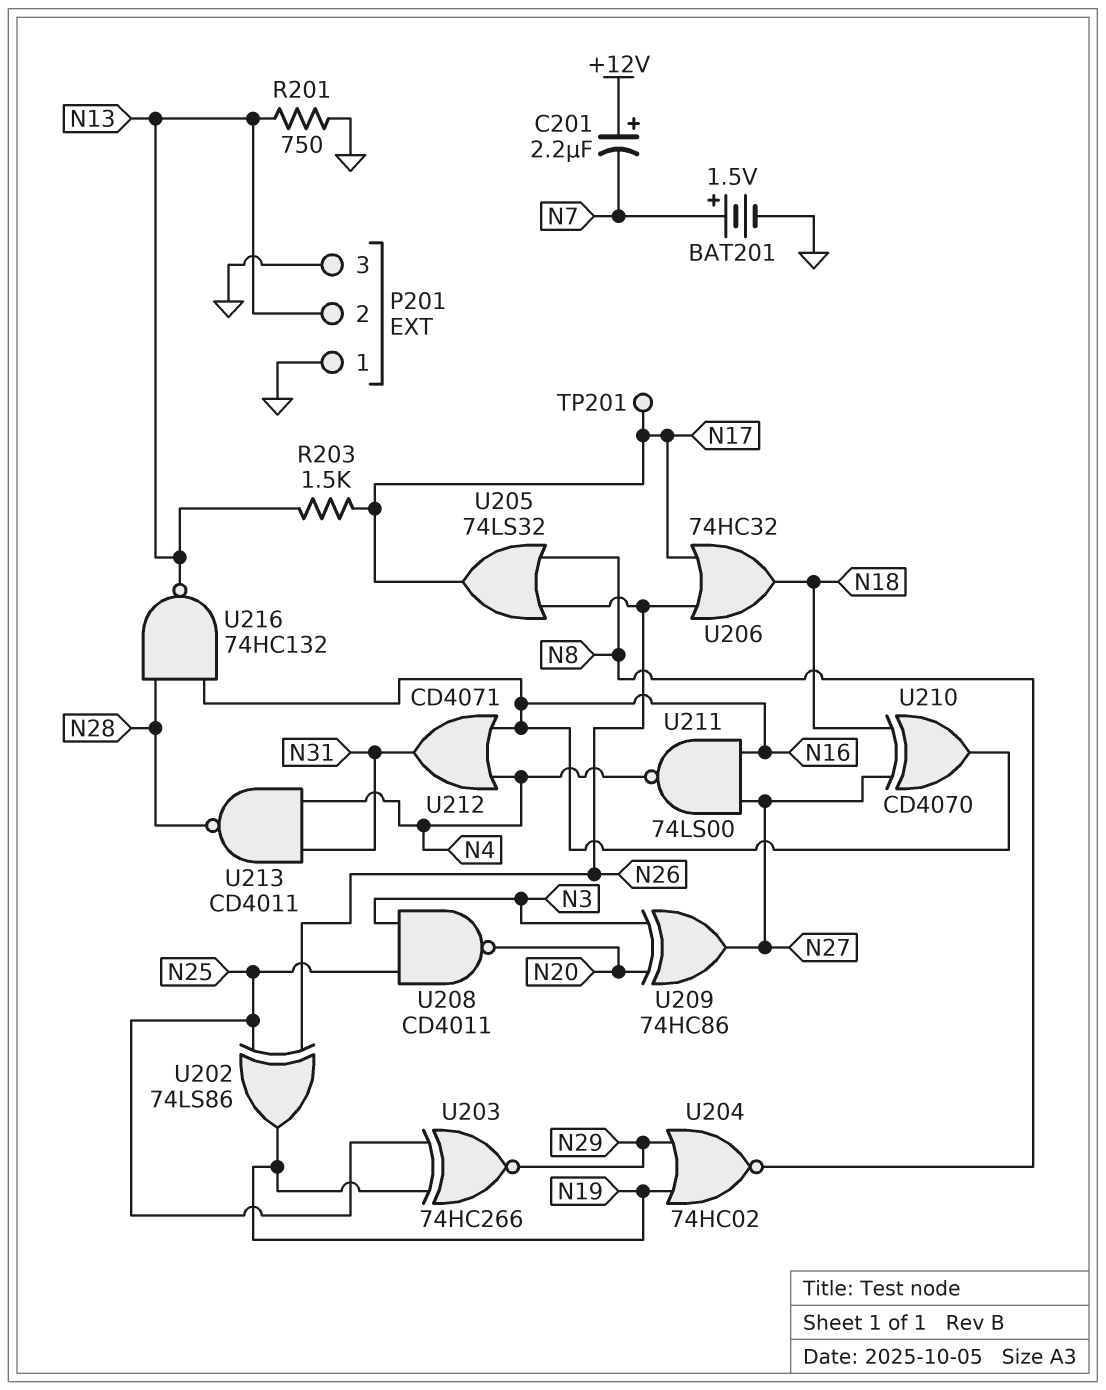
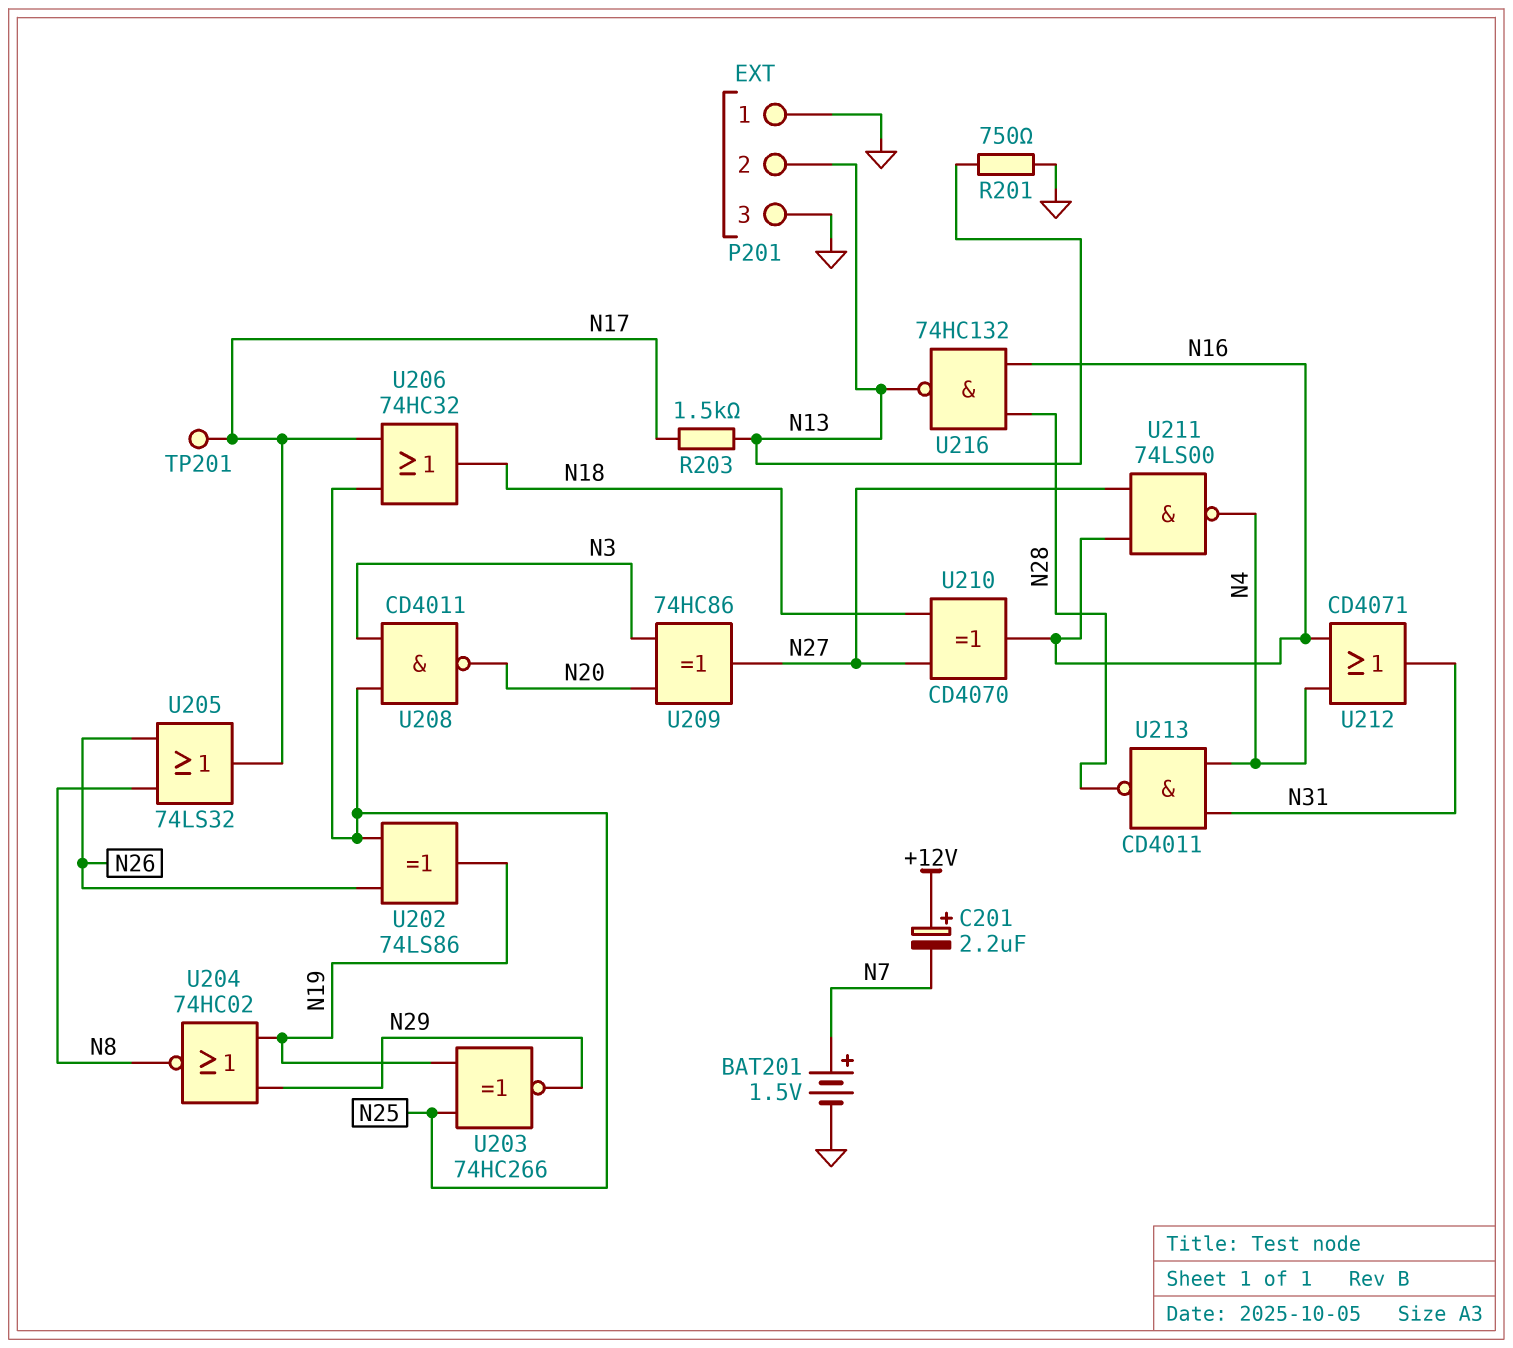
U206: OR 74HC32 (in N17, in N26, out N18) -> OR 74HC32 (in N17, in N25, out N18)

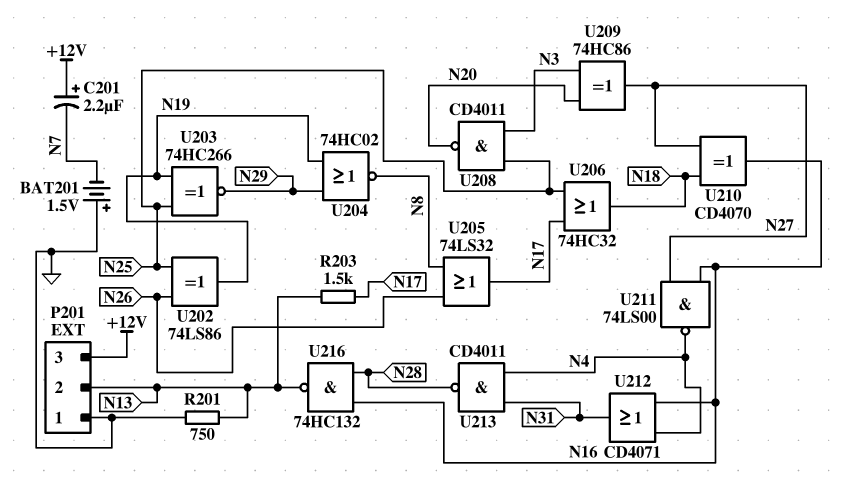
BAT201: 1.5V (plus N7, minus GND) -> 1.5V (plus GND, minus N7)
P201 pin 3: GND -> +12V
TP201: test point (N17) -> none

